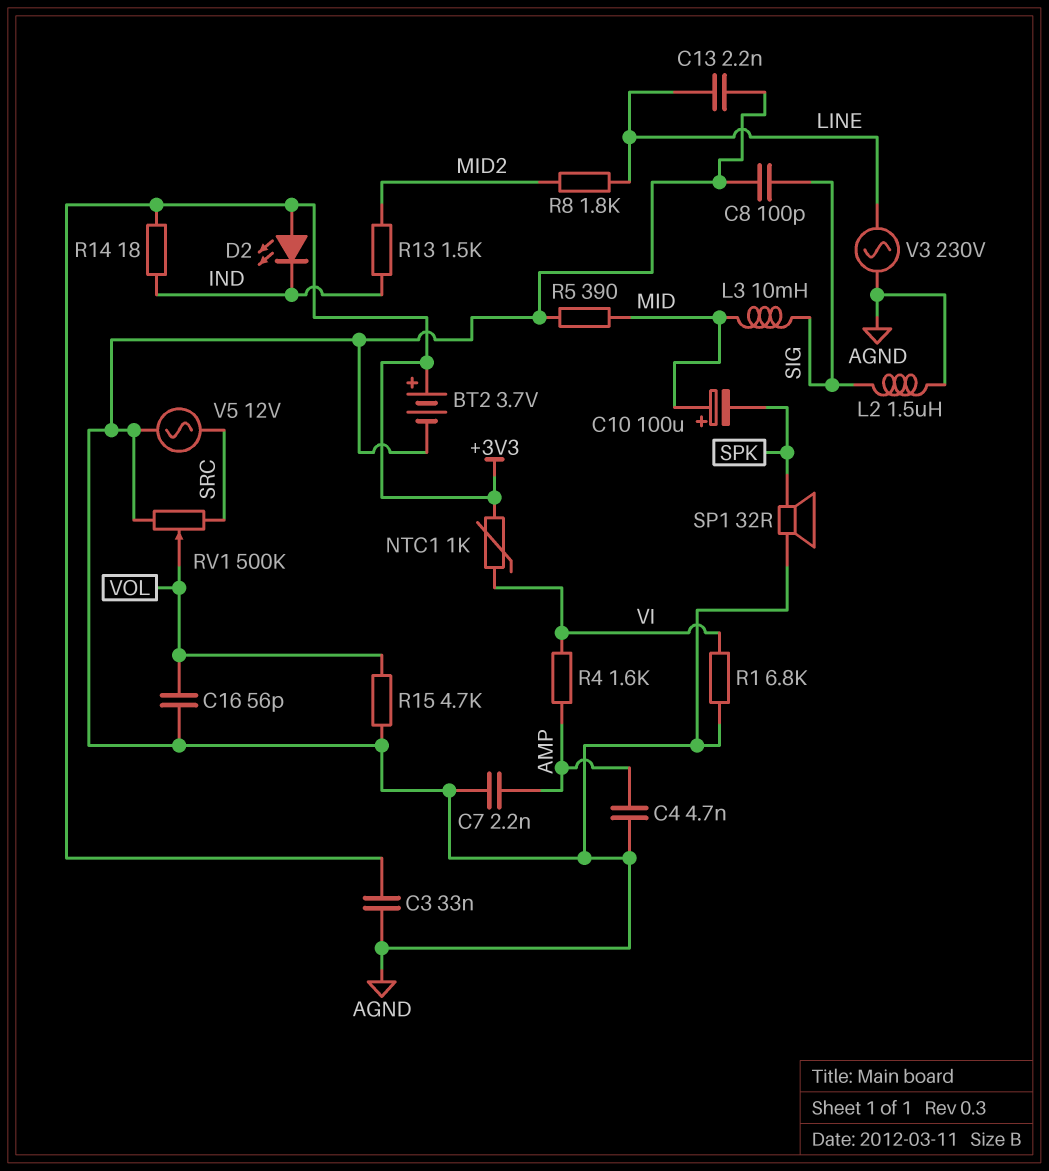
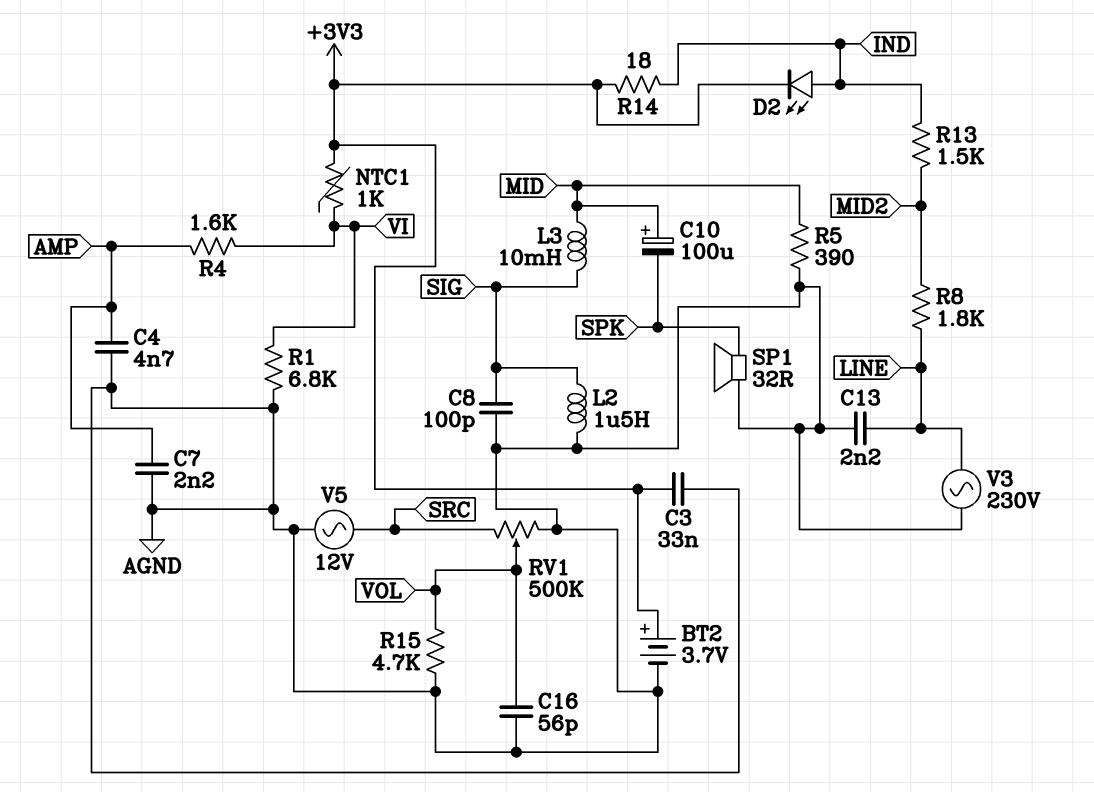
D2: LED (A +3V3, K IND) -> LED (A IND, K +3V3)

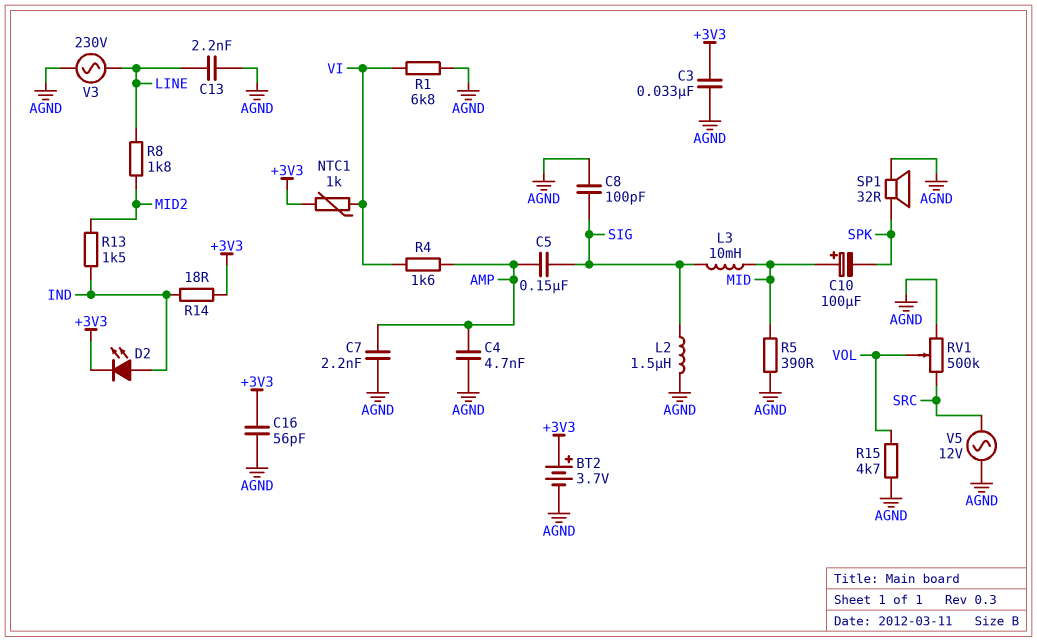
C5: none -> 150nF (AMP, SIG)
C16: 56pF (AGND, VOL) -> 56pF (+3V3, AGND)

